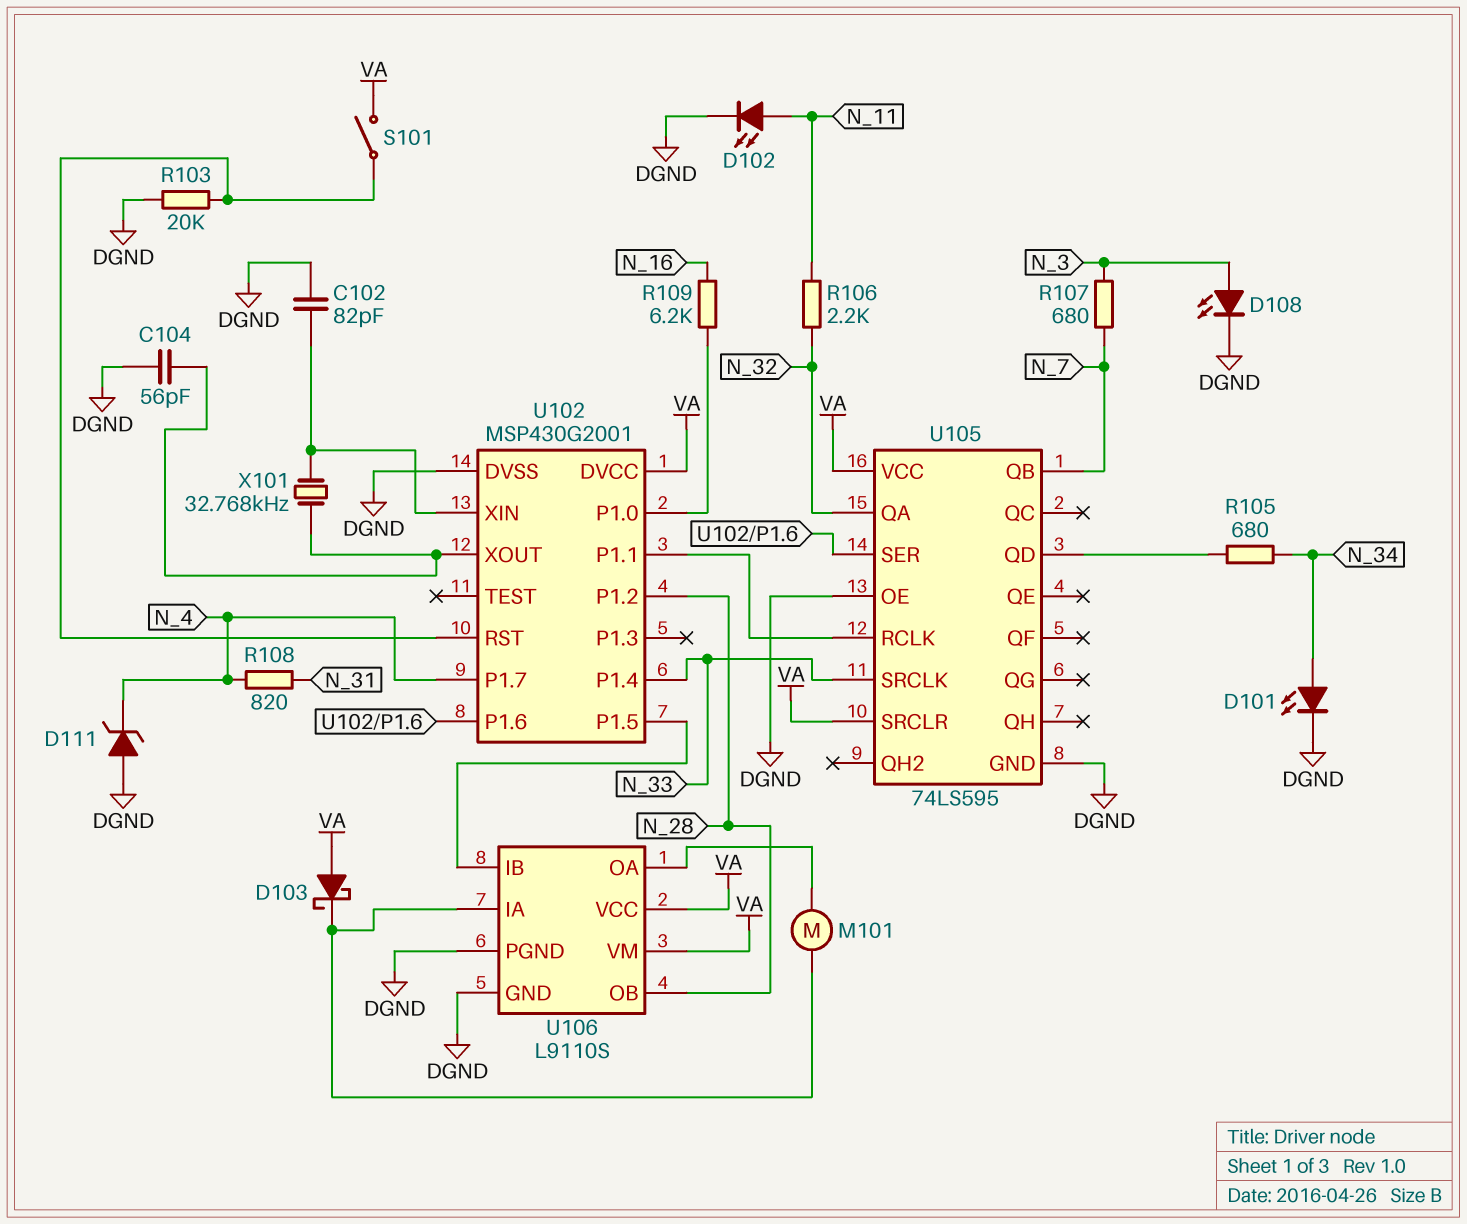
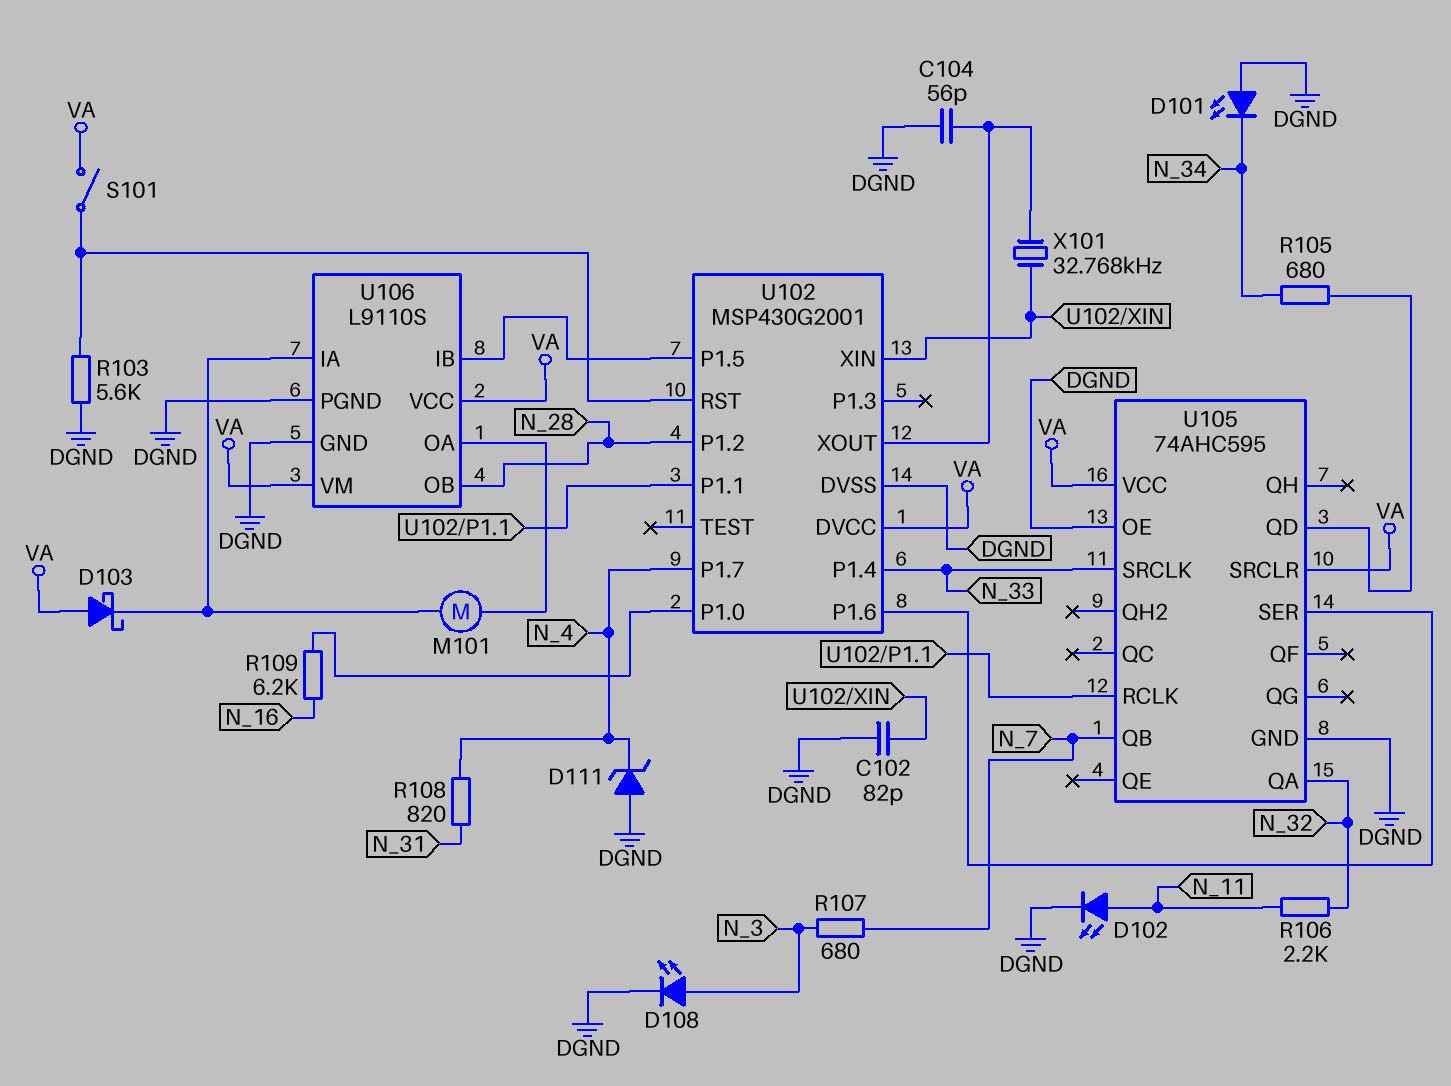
D101: LED (A N_34, K DGND) -> LED (A DGND, K N_34)
R103: 20k (DGND, U102/RST) -> 5.6k (DGND, U102/RST)
U105: 74LS595 -> 74AHC595

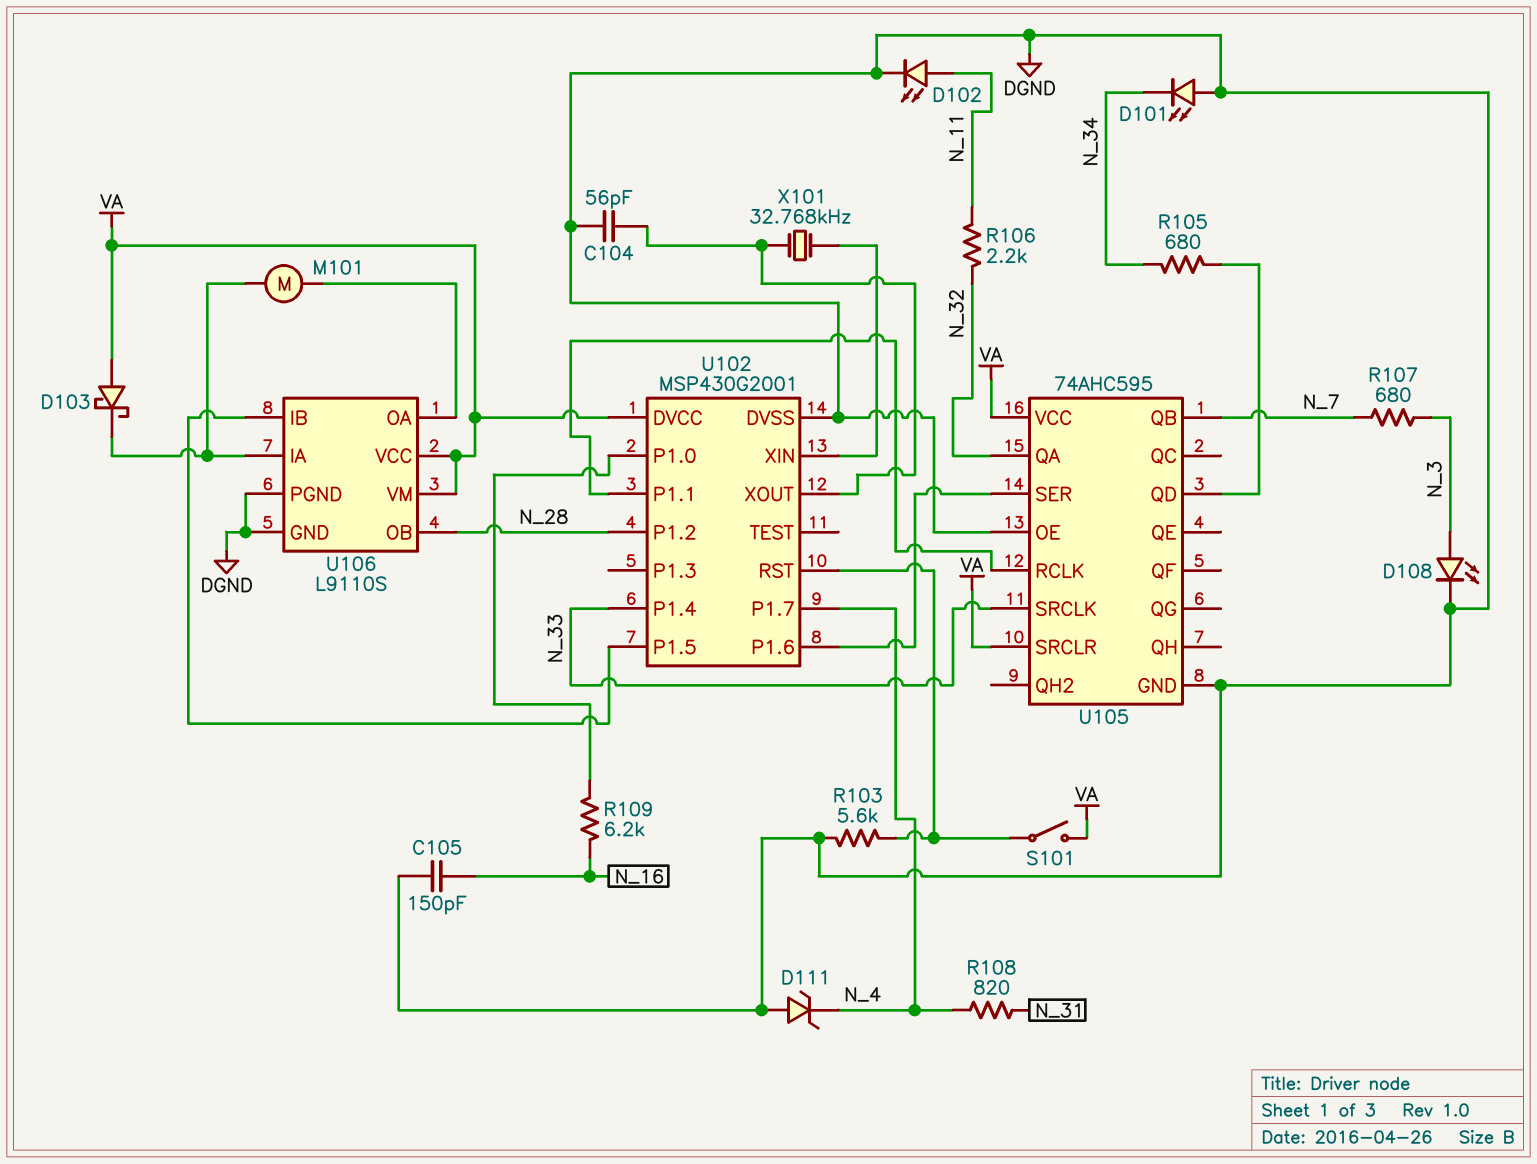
C102: 82pF (DGND, U102/XIN) -> none
C105: none -> 150pF (DGND, N_16)

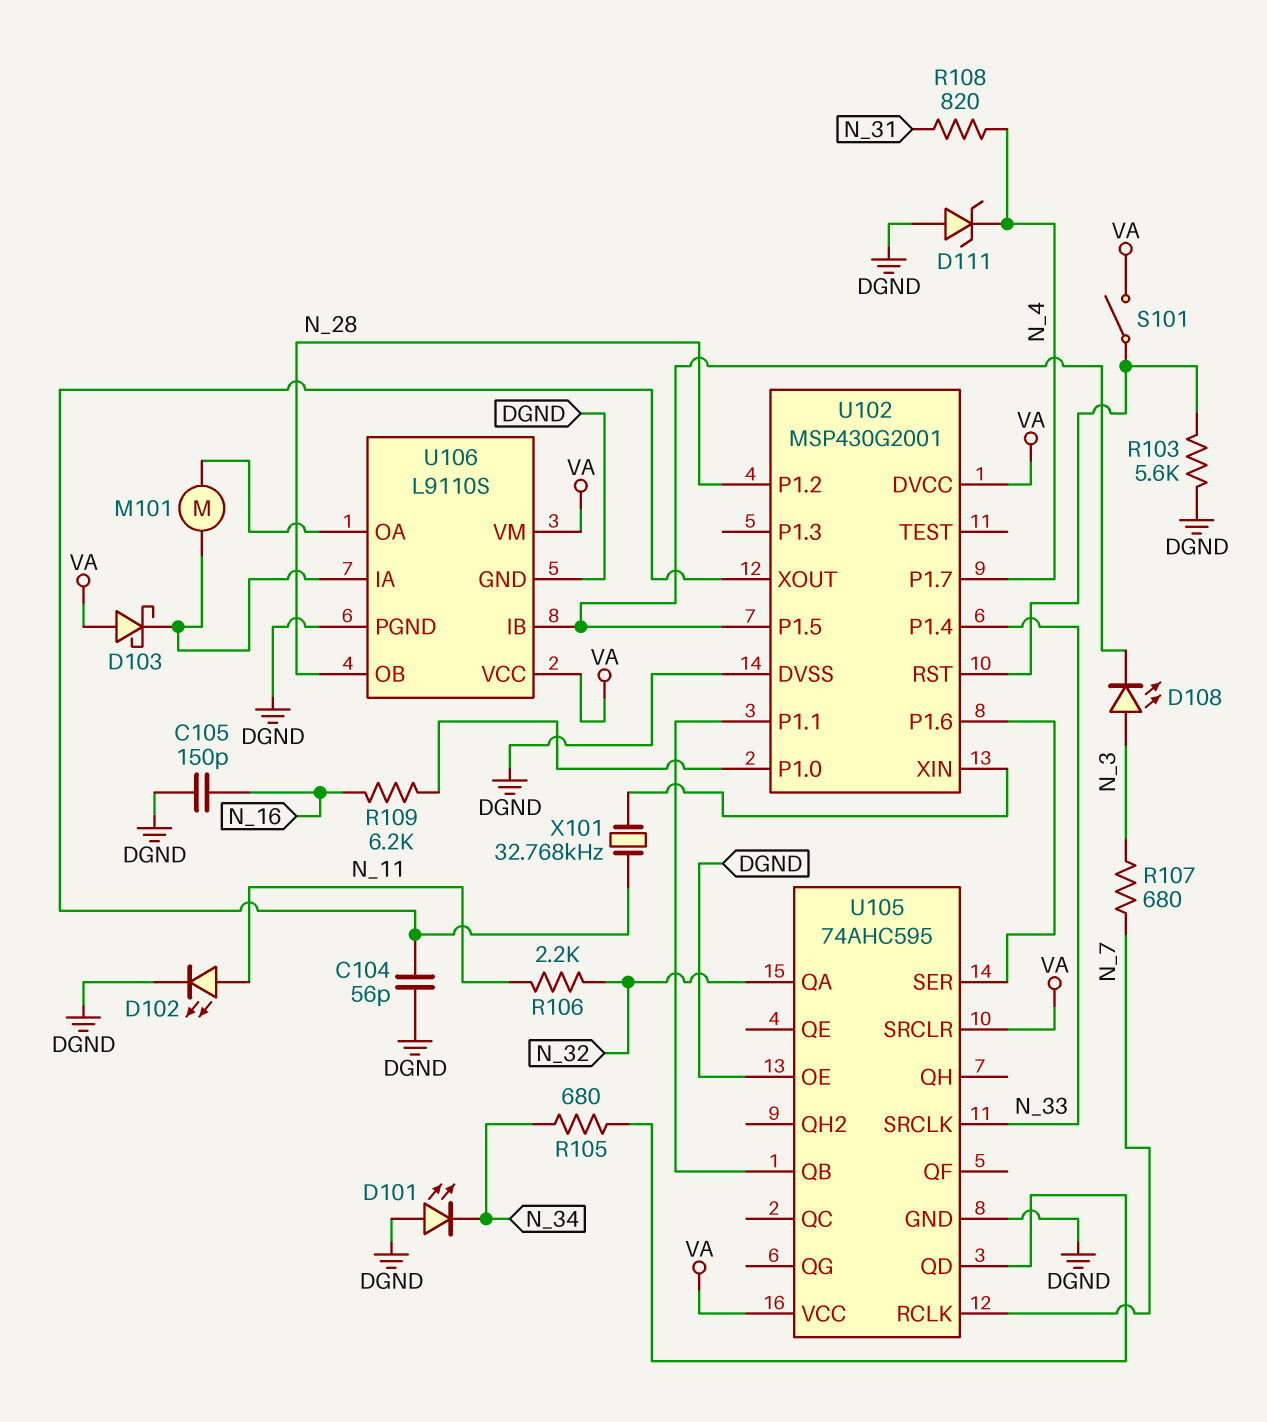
D108: LED (A N_3, K DGND) -> LED (A N_3, K U102/P1.5)
U105 pin QB: N_7 -> U102/P1.1
U105 pin RCLK: U102/P1.1 -> N_7

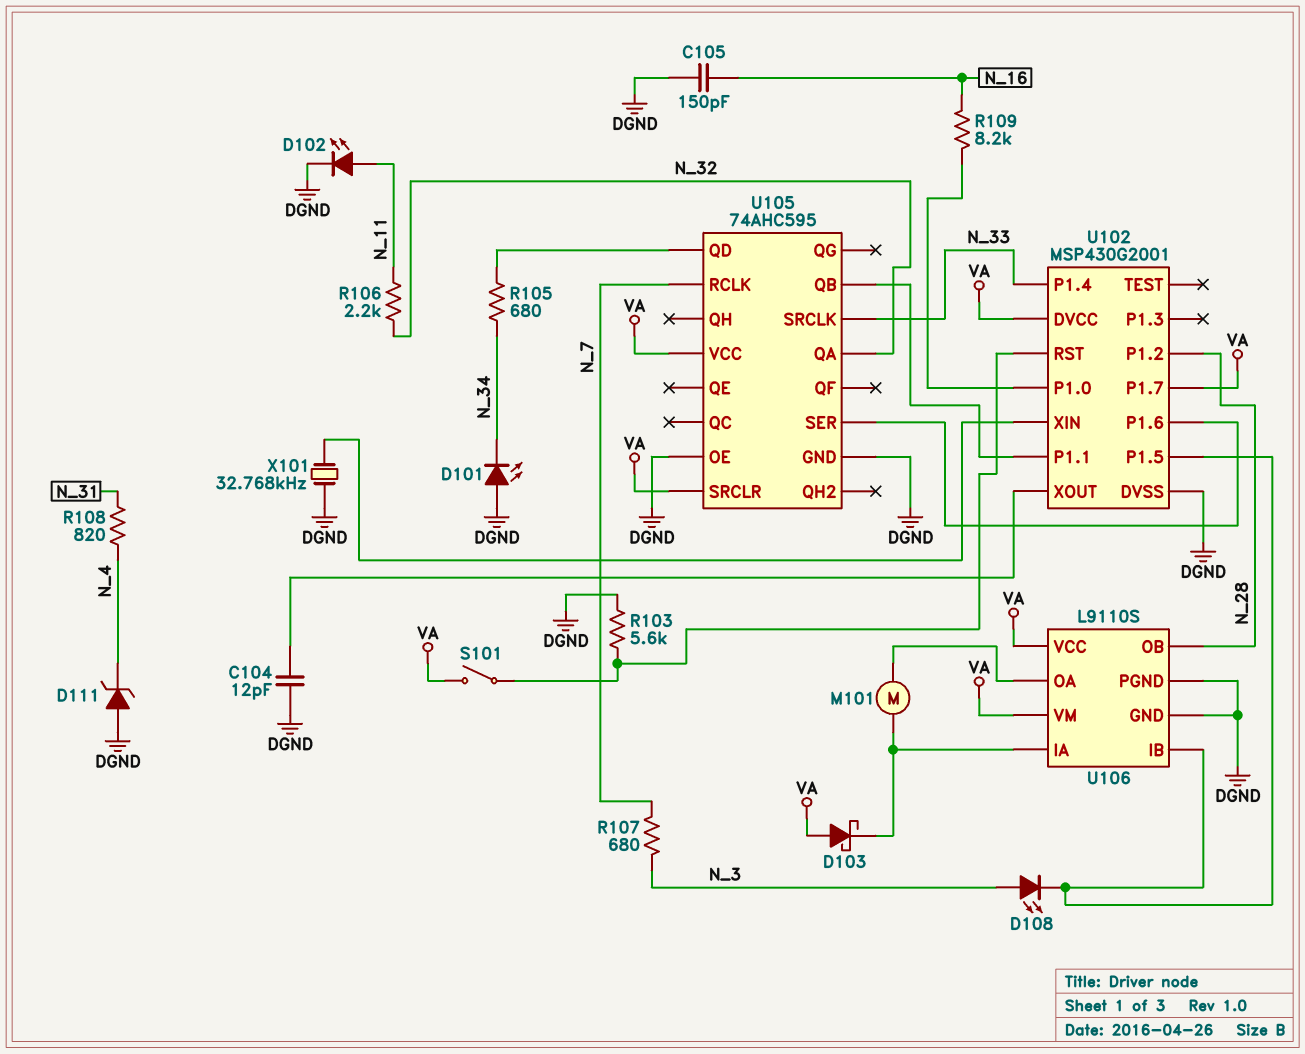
C104: 56pF (DGND, U102/XOUT) -> 12pF (DGND, U102/XOUT)
R109: 6.2k (N_16, U102/P1.0) -> 8.2k (N_16, U102/P1.0)
U102 pin P1.7: N_4 -> VA
X101: 32.768kHz (U102/XIN, U102/XOUT) -> 32.768kHz (DGND, U102/XIN)

